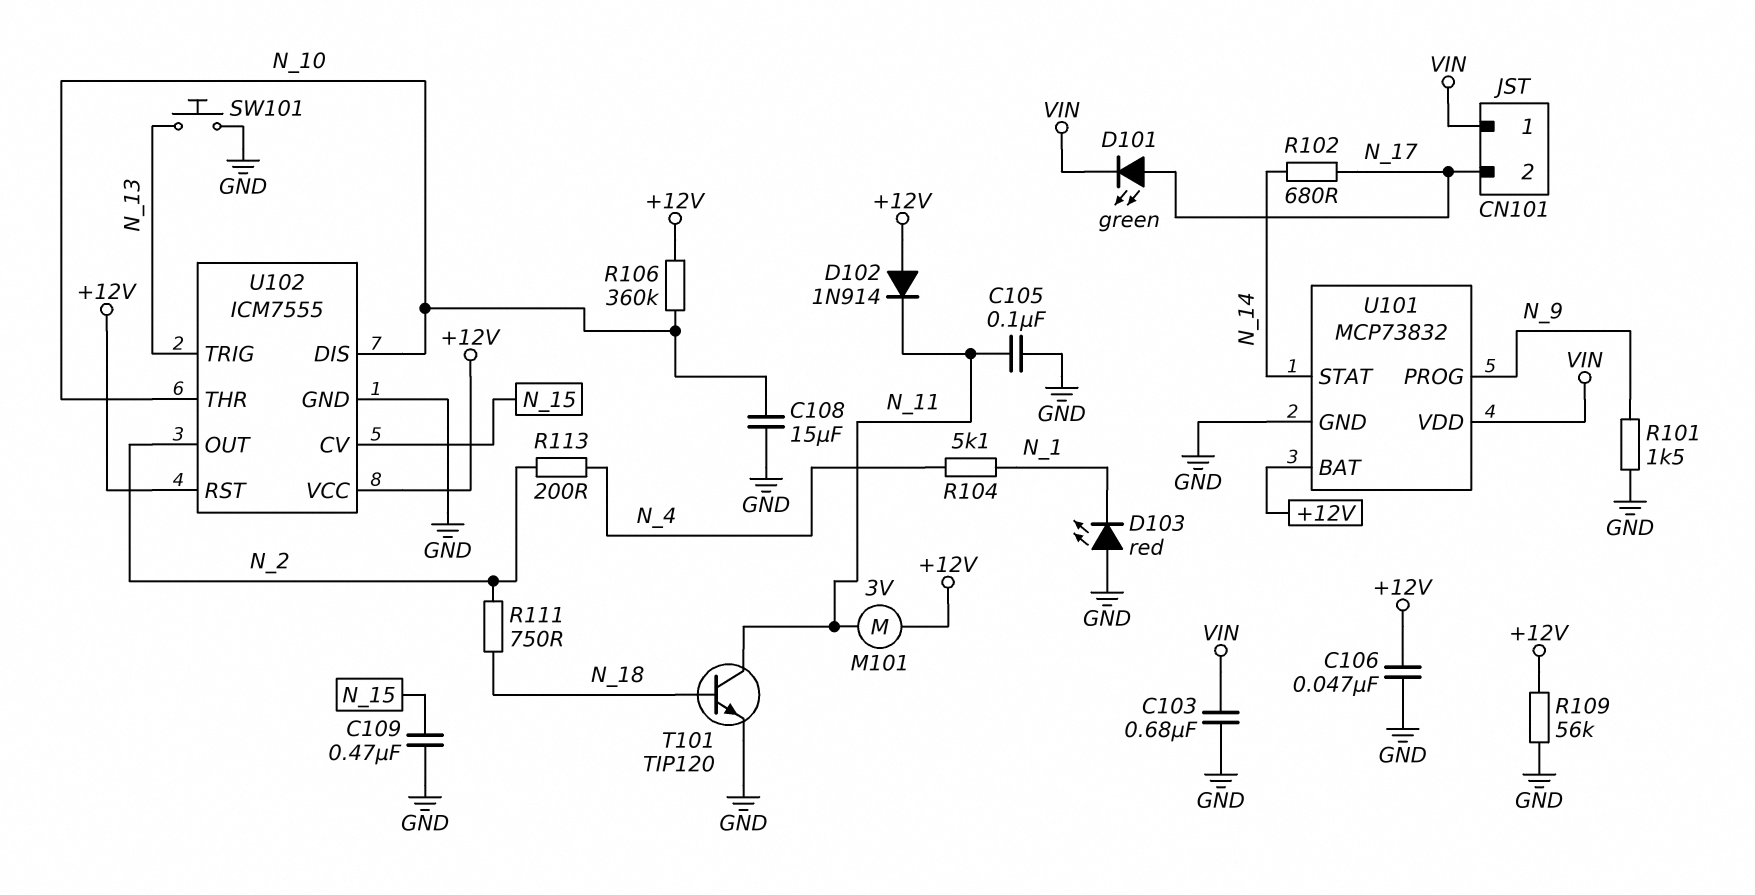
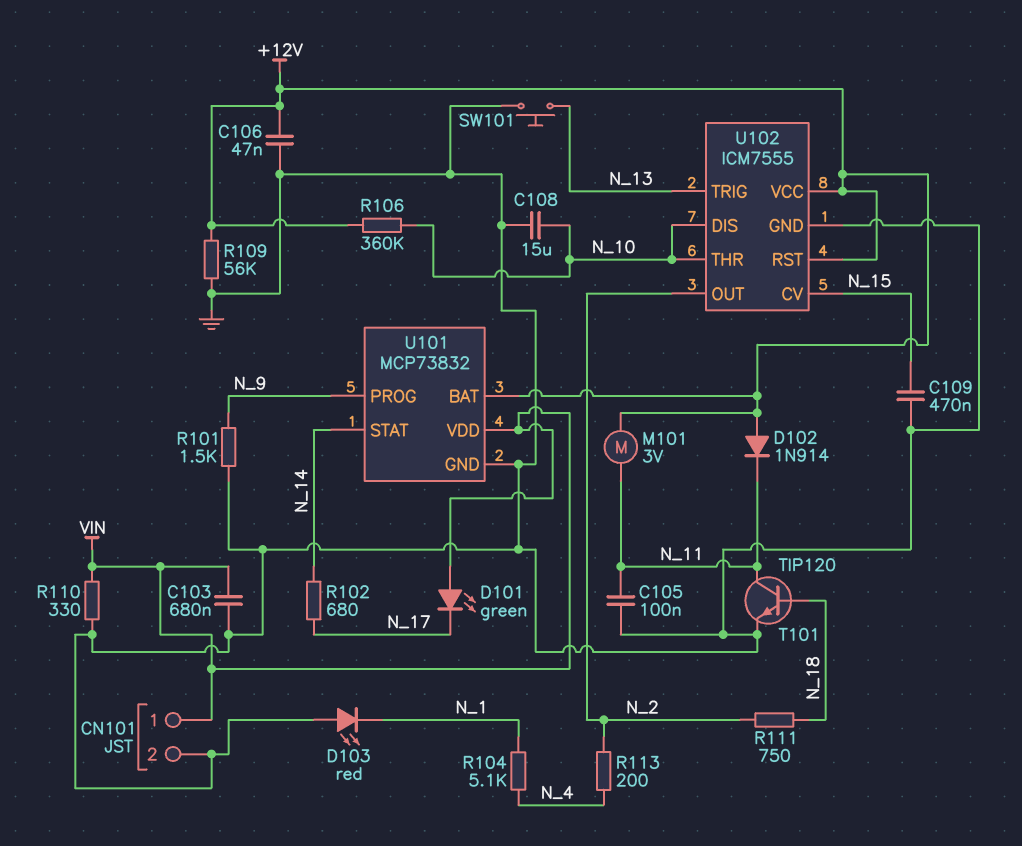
CN101 pin 2: N_17 -> GND
D101: LED green (A N_17, K VIN) -> LED green (A VIN, K N_17)
R110: none -> 330 (GND, VIN)

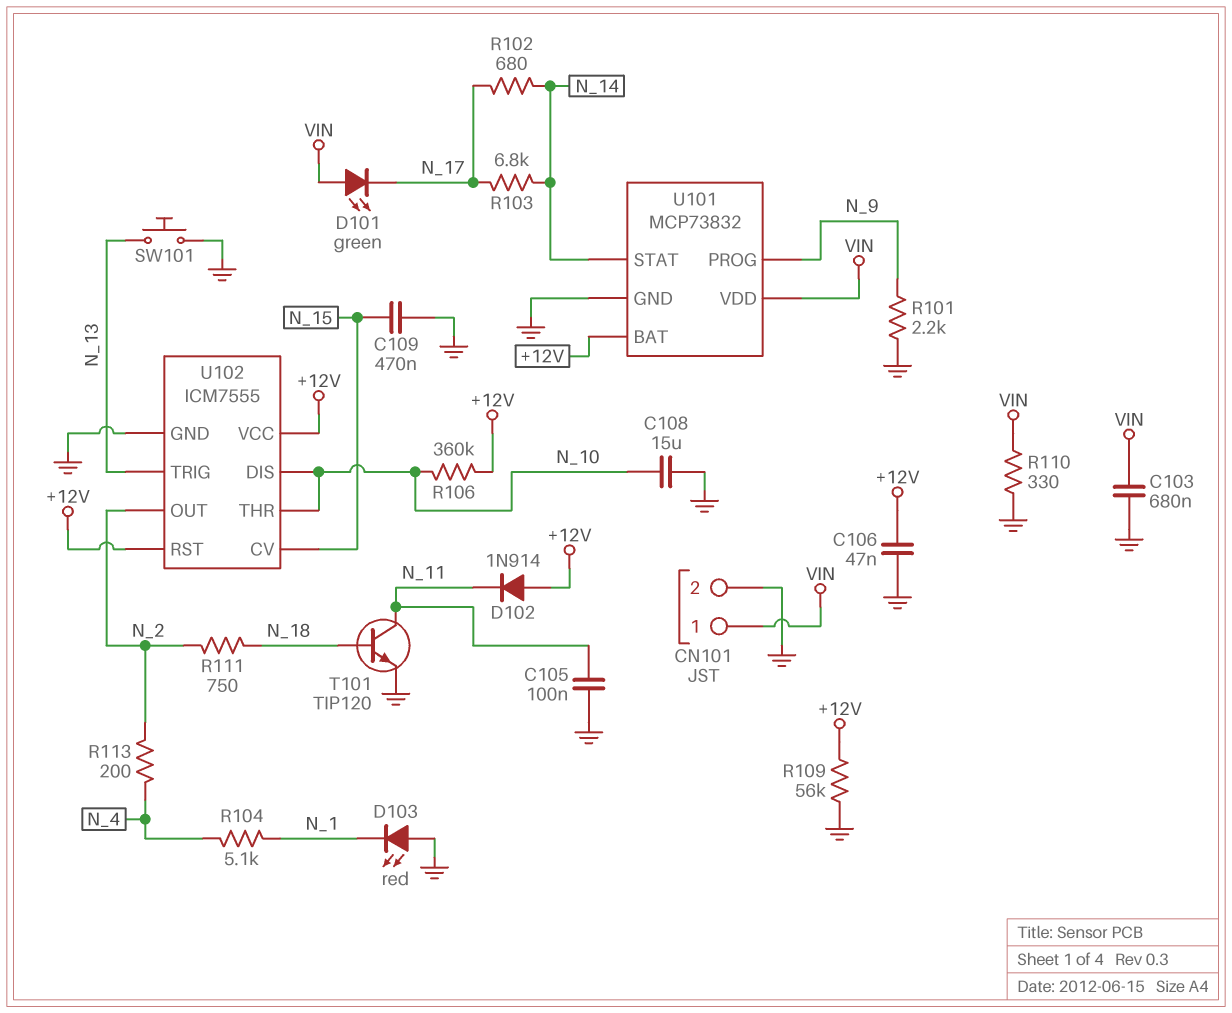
M101: motor 3V (+12V, N_11) -> none
R101: 1.5k (GND, N_9) -> 2.2k (GND, N_9)
R103: none -> 6.8k (N_14, N_17)

